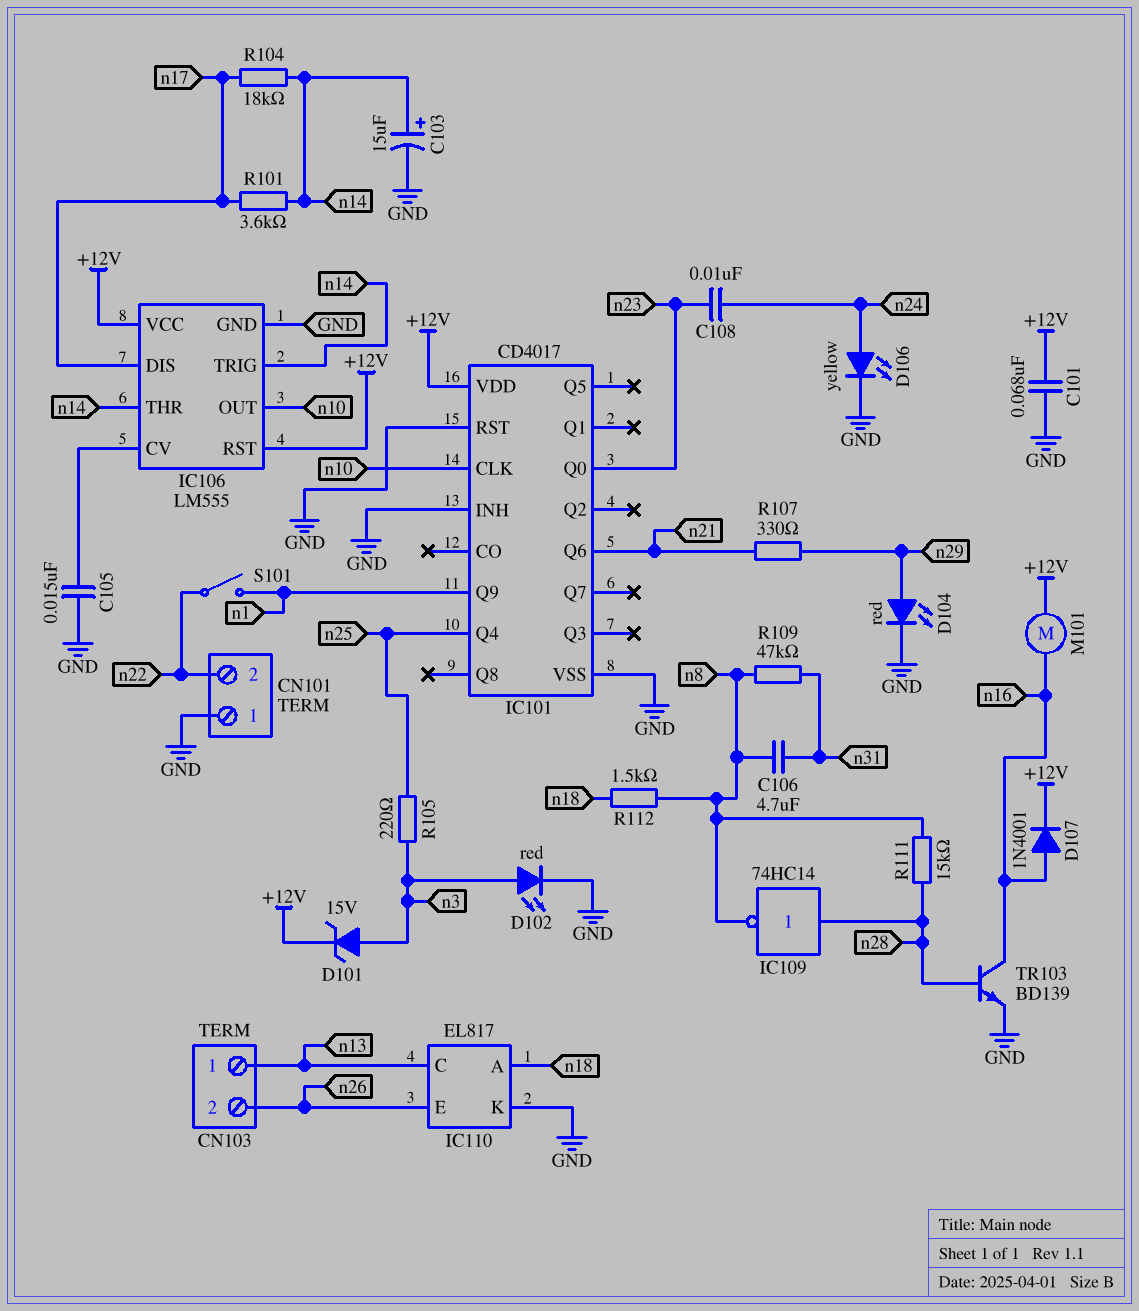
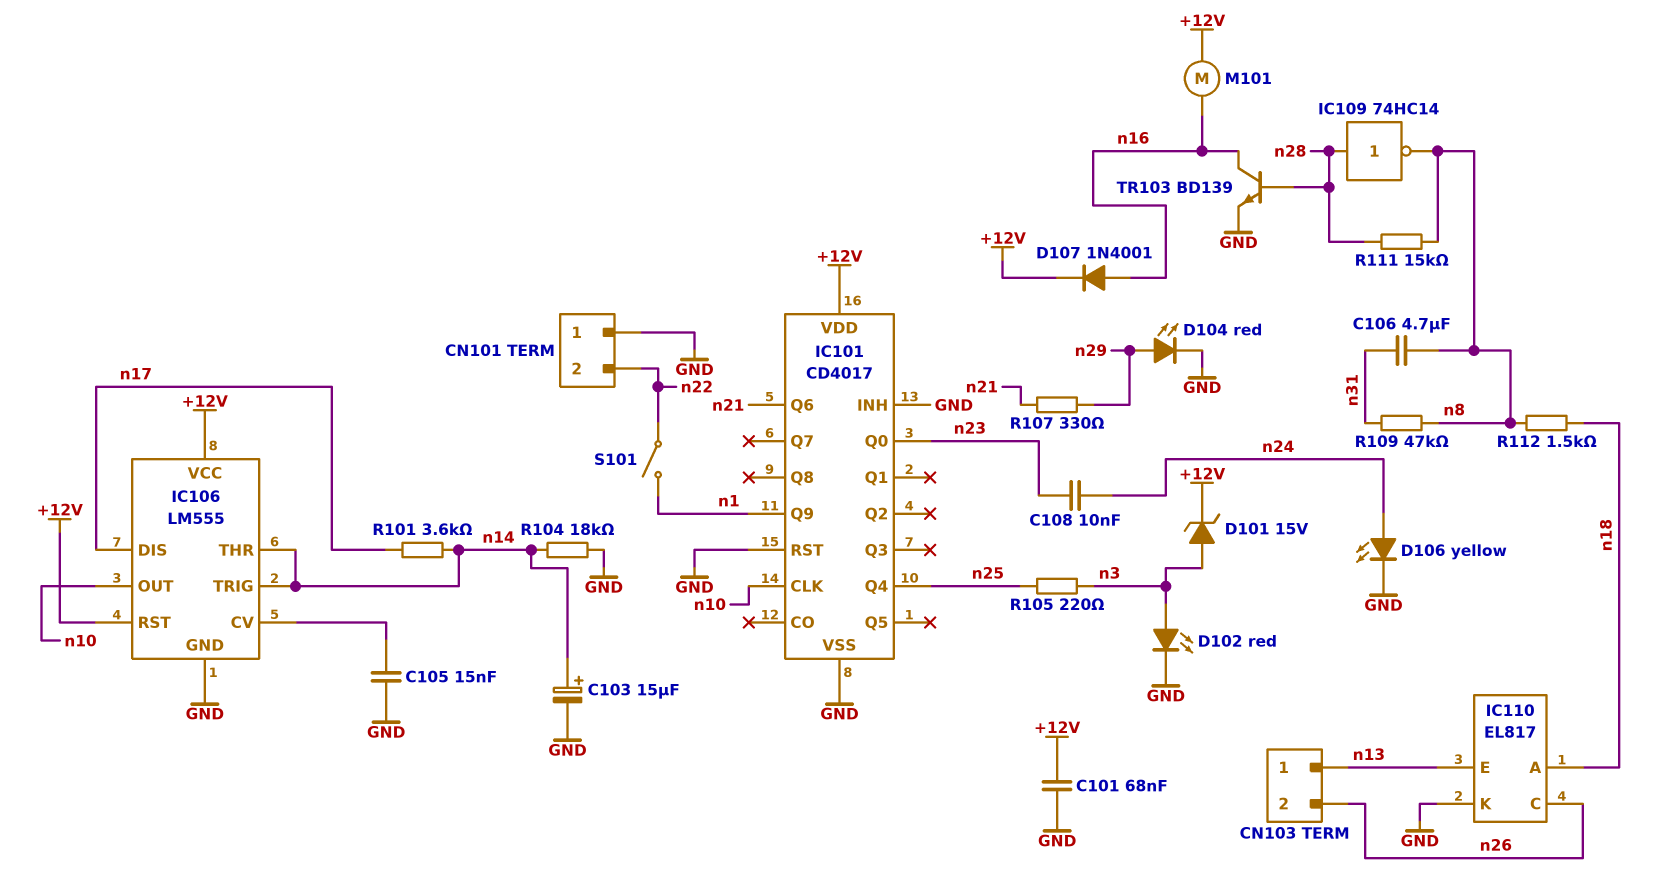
IC110 pin C: n13 -> n26
IC110 pin E: n26 -> n13
R104: 18k (n14, n17) -> 18k (GND, n14)

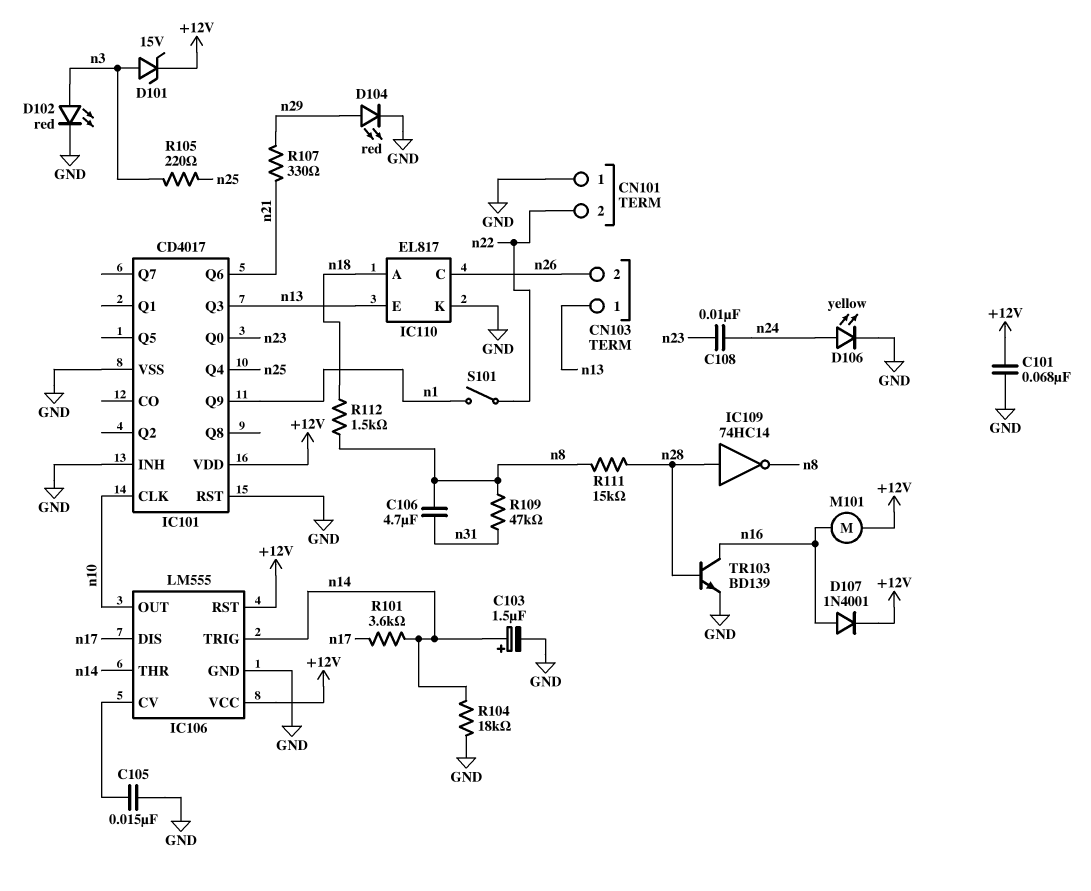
C103: 15uF (plus n14, minus GND) -> 1.5uF (plus n14, minus GND)
IC101 pin Q3: none -> n13

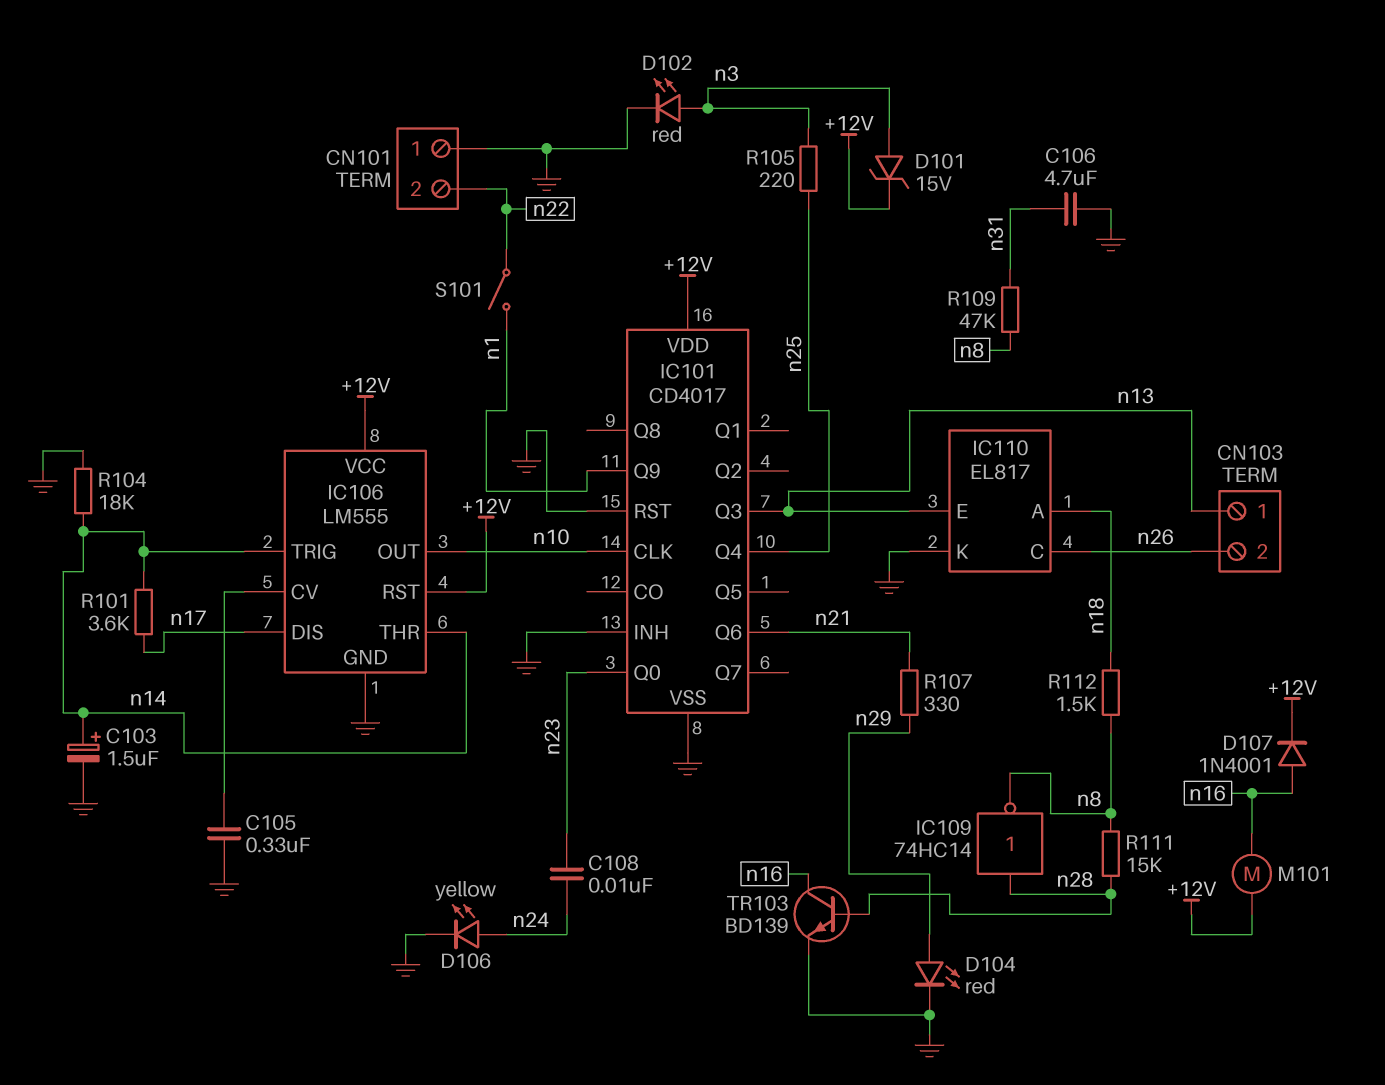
C101: 68nF (+12V, GND) -> none
C105: 15nF (GND, IC106/CV) -> 330nF (GND, IC106/CV)
C106: 4.7uF (n8, n31) -> 4.7uF (GND, n31)

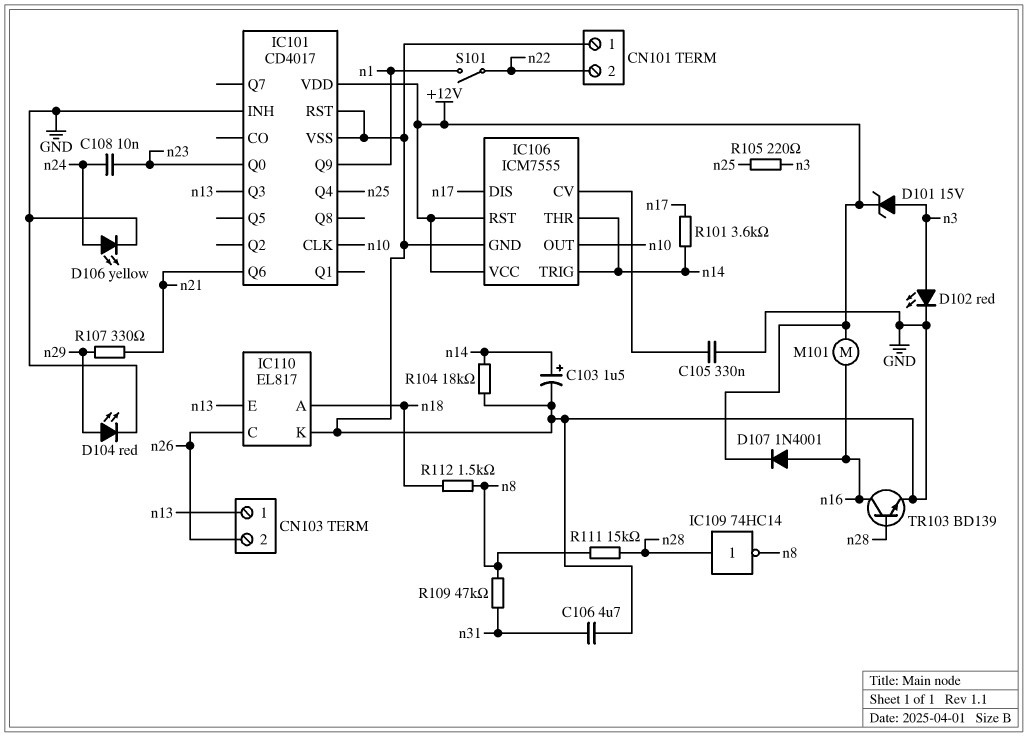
IC106: LM555 -> ICM7555

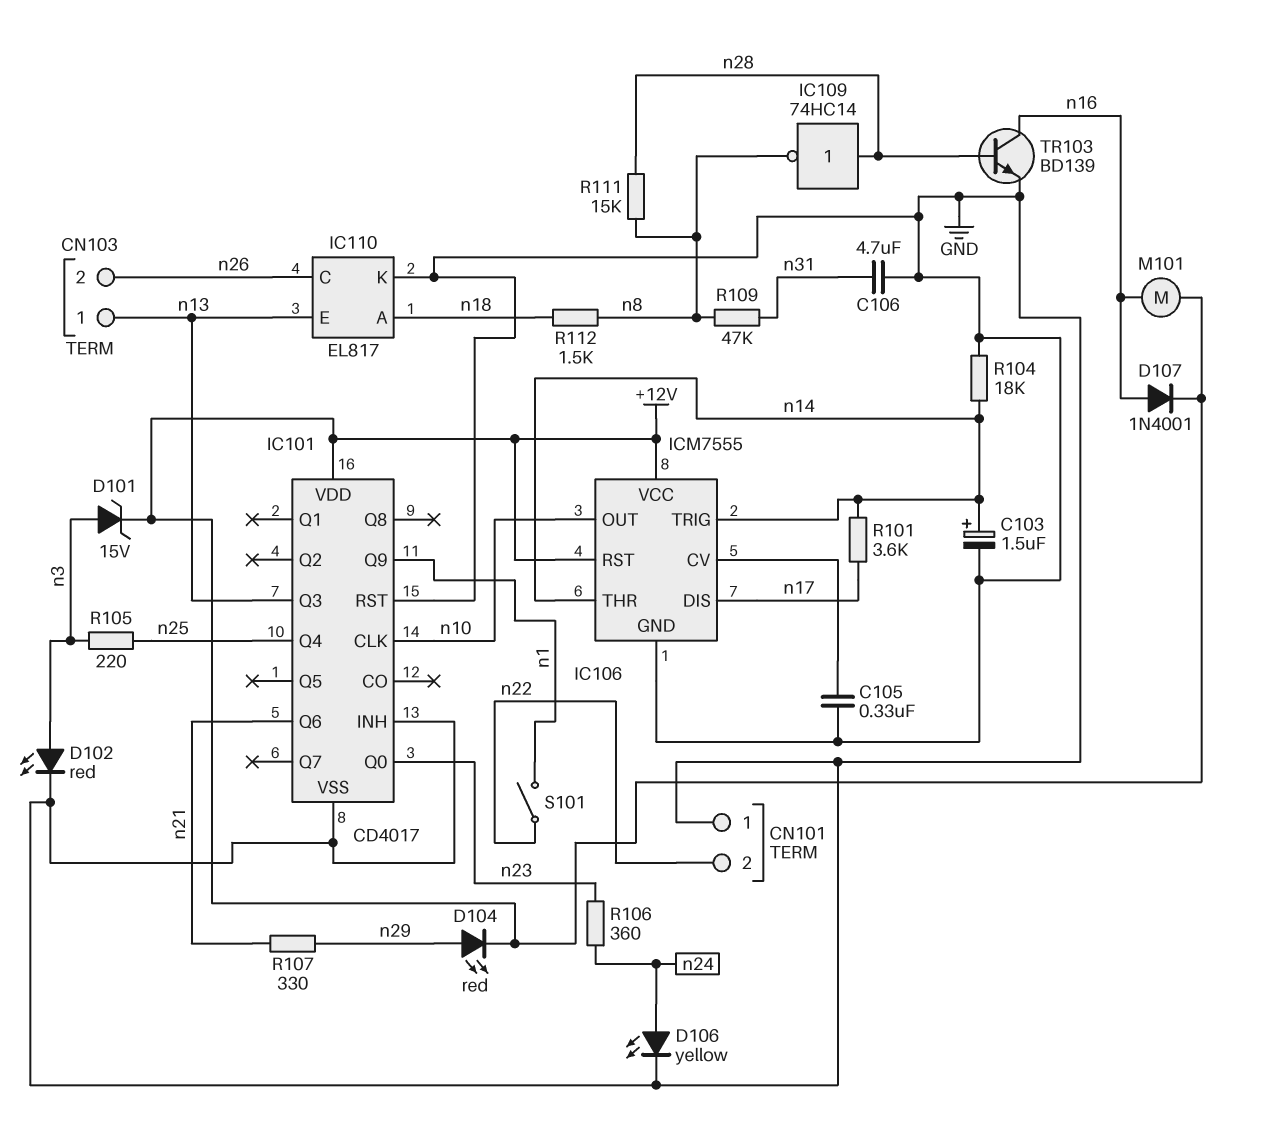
C108: 10nF (n23, n24) -> none
D104: LED red (A n29, K GND) -> LED red (A n29, K +12V)
R106: none -> 360 (n23, n24)

